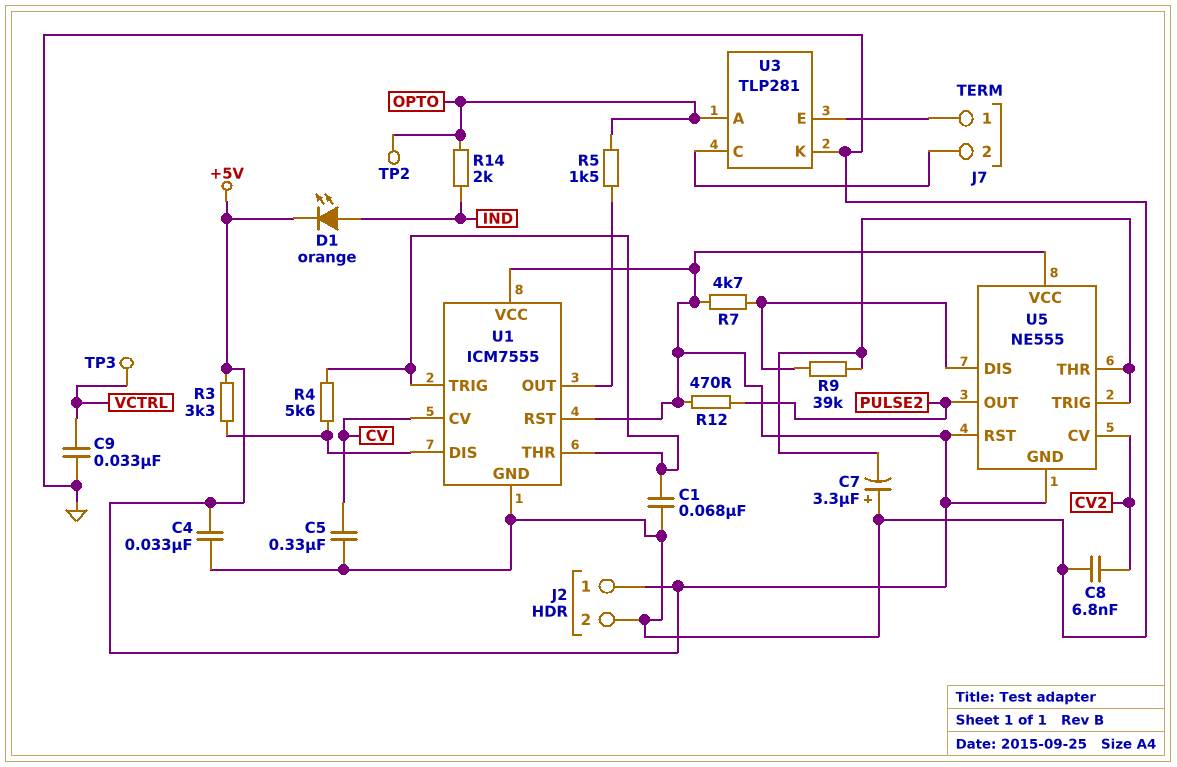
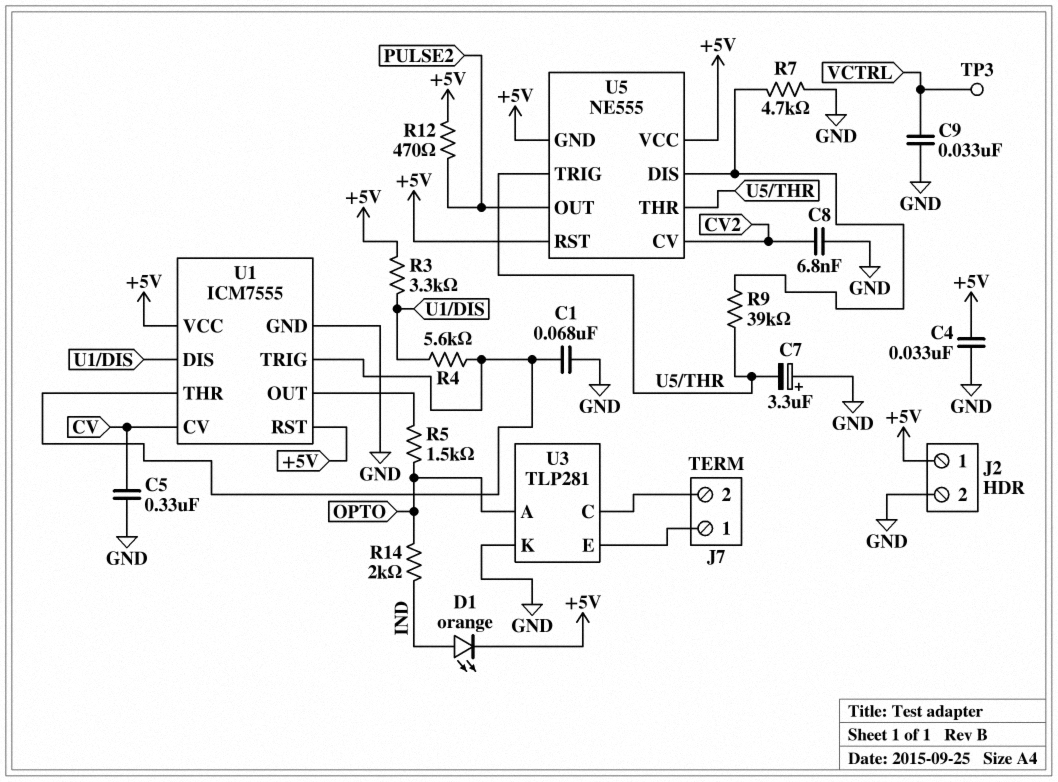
R7: 4.7k (+5V, U5/DIS) -> 4.7k (GND, U5/DIS)
TP2: test point (OPTO) -> none

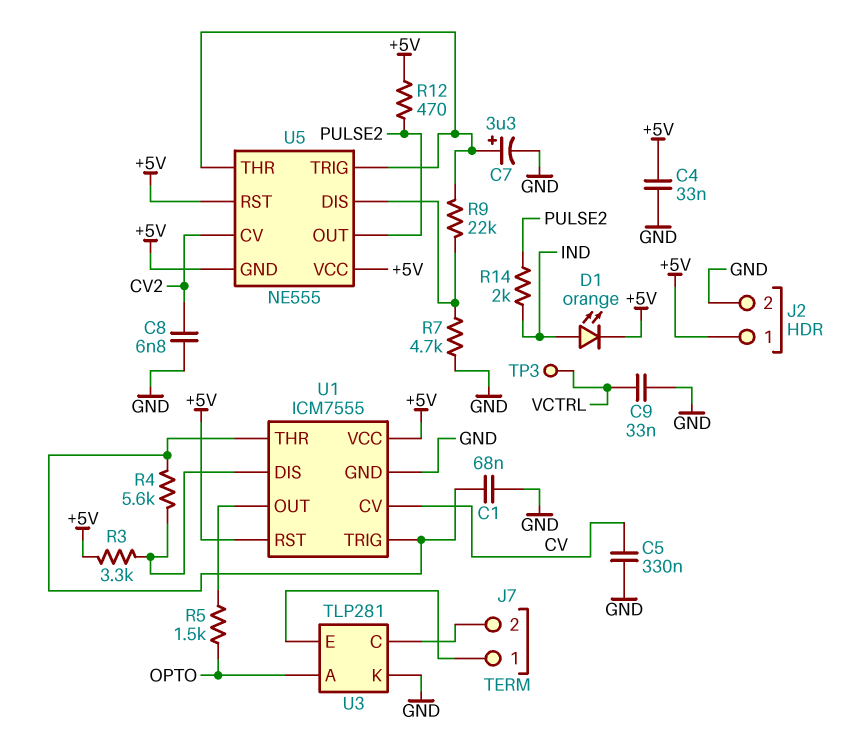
C7: 3.3uF (plus GND, minus U5/THR) -> 3.3uF (plus U5/THR, minus GND)
R9: 39k (U5/DIS, U5/THR) -> 22k (U5/DIS, U5/THR)
R14: 2k (IND, OPTO) -> 2k (IND, PULSE2)

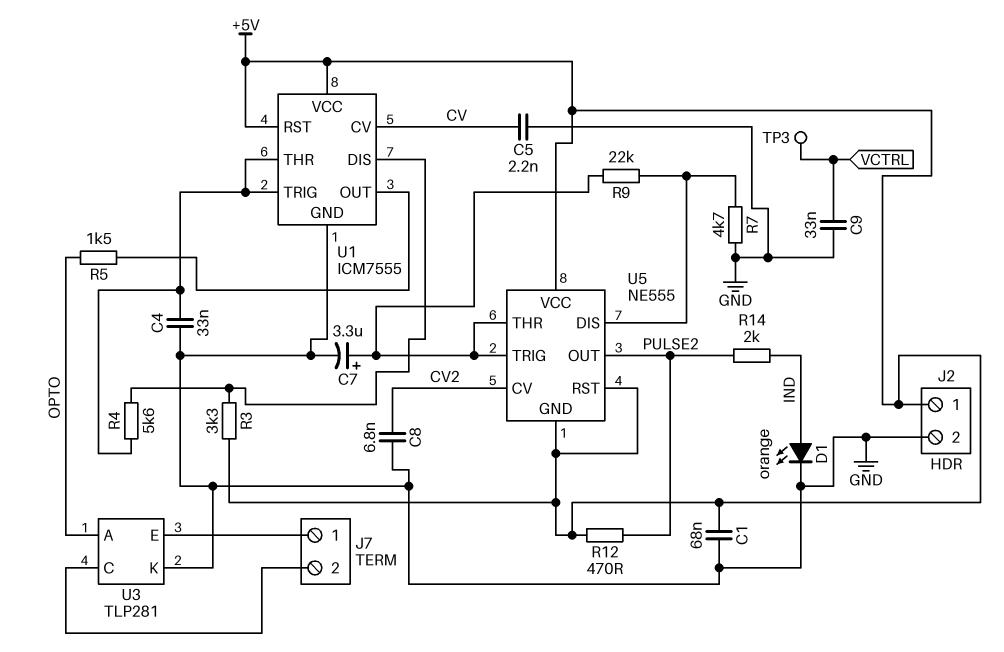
C1: 68nF (GND, U1/THR) -> 68nF (+5V, GND)
C4: 33nF (+5V, GND) -> 33nF (GND, U1/THR)
C5: 330nF (CV, GND) -> 2.2nF (CV, GND)
D1: LED orange (A IND, K +5V) -> LED orange (A IND, K GND)

